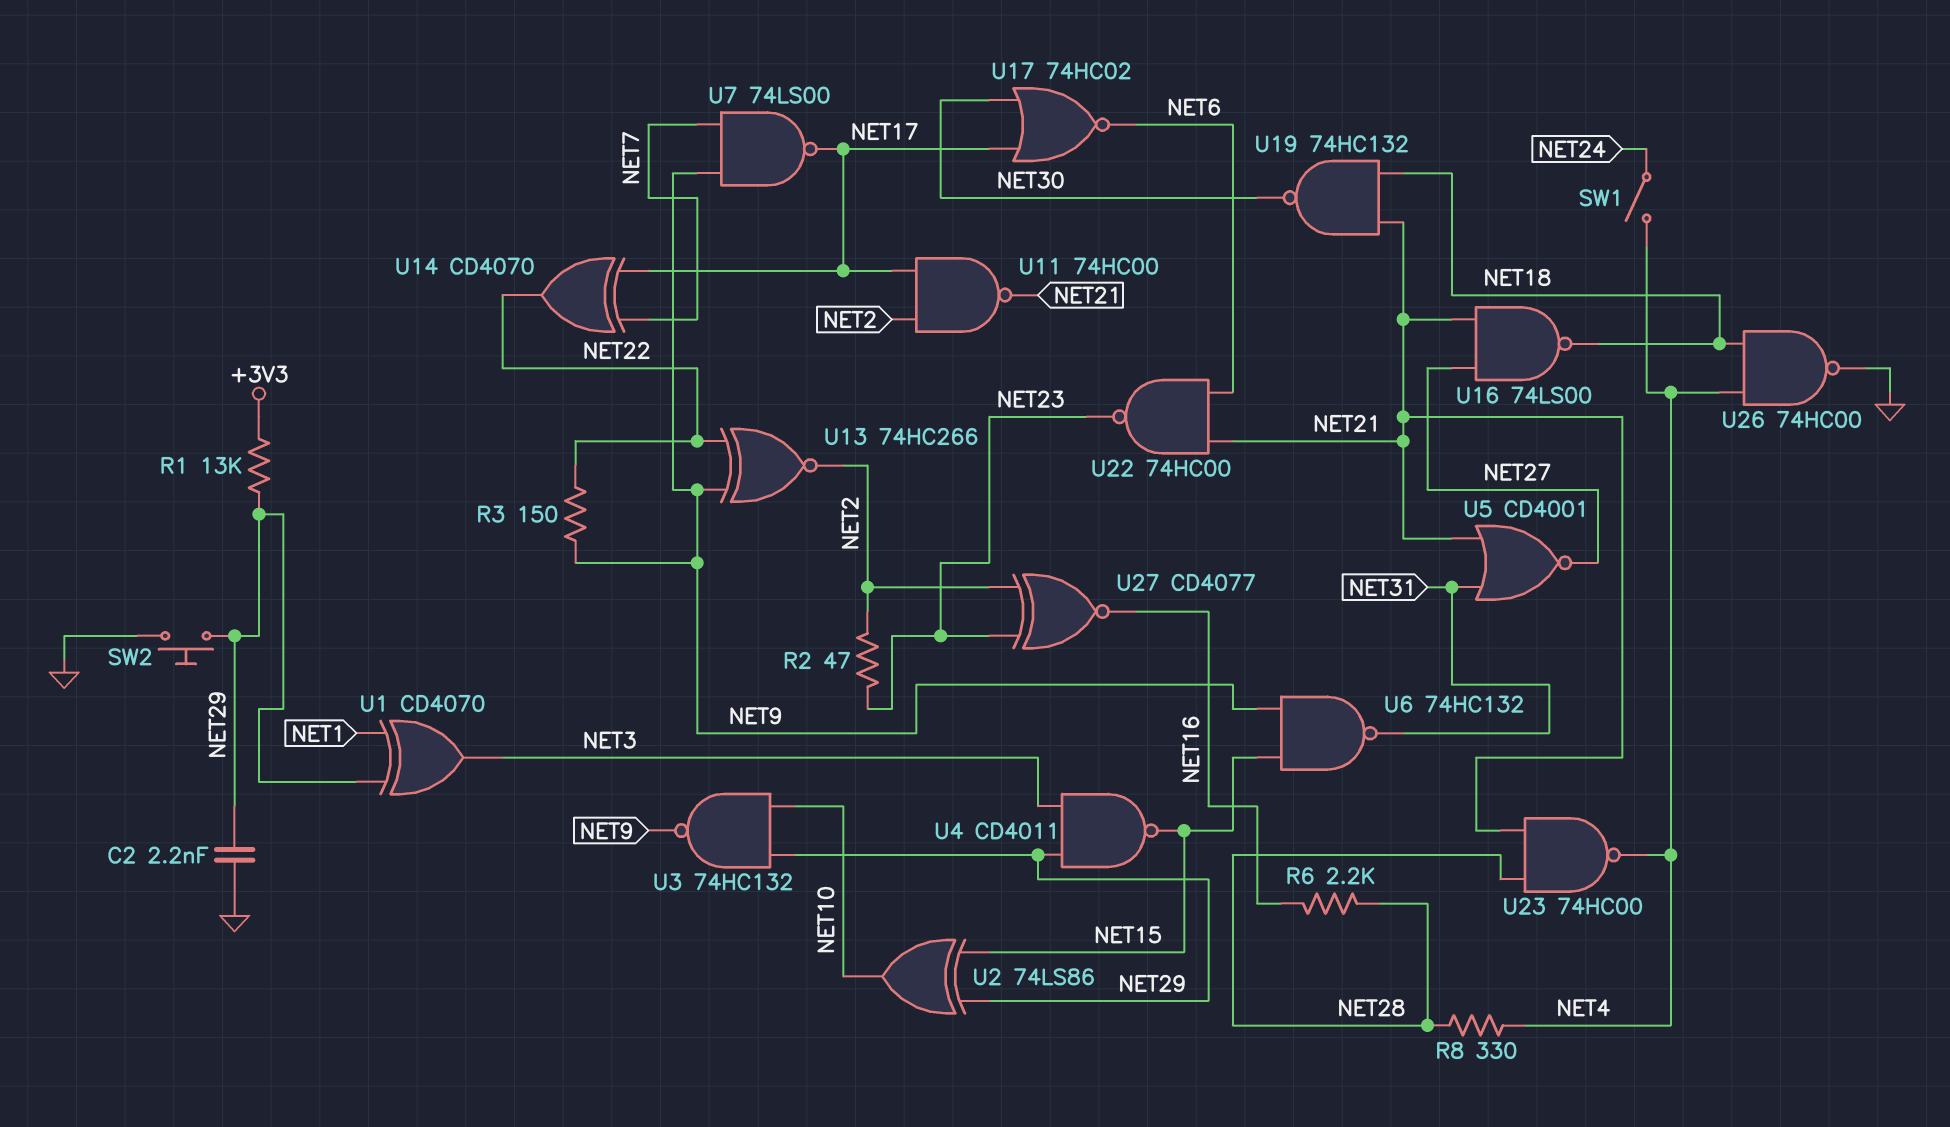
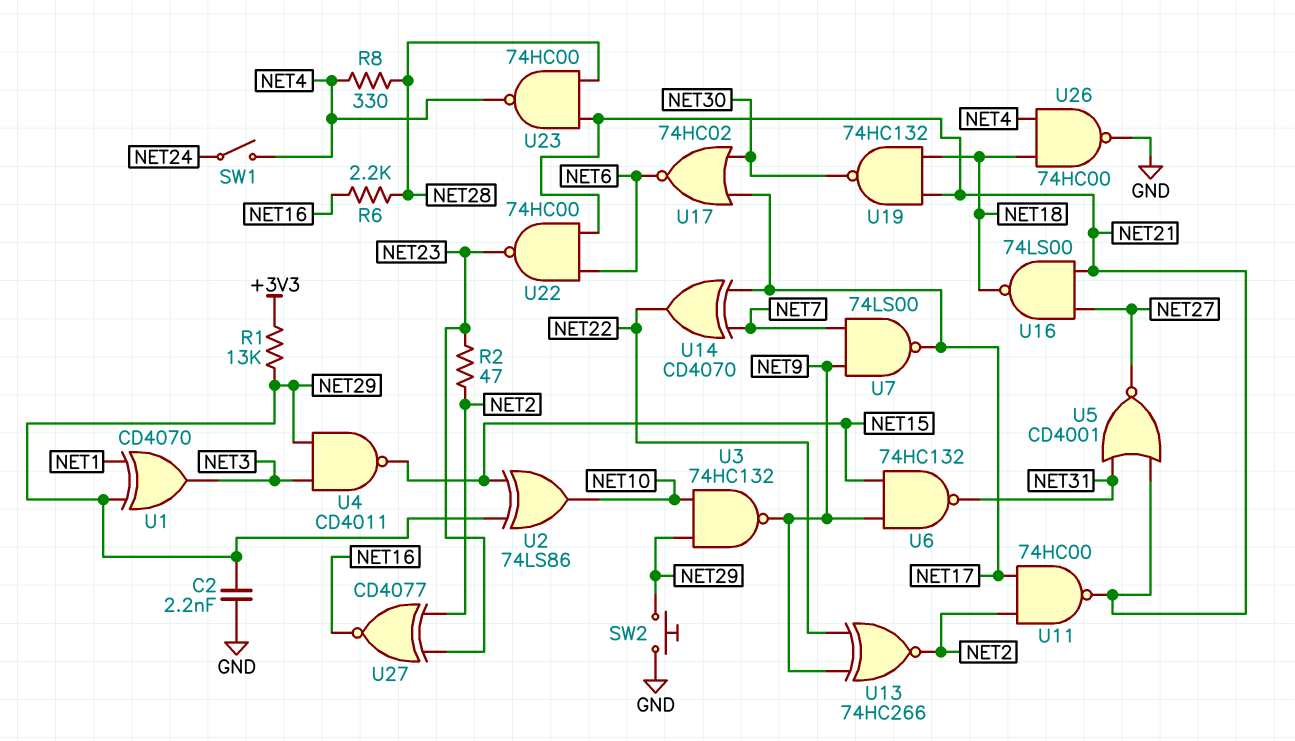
R3: 150 (NET9, NET22) -> none

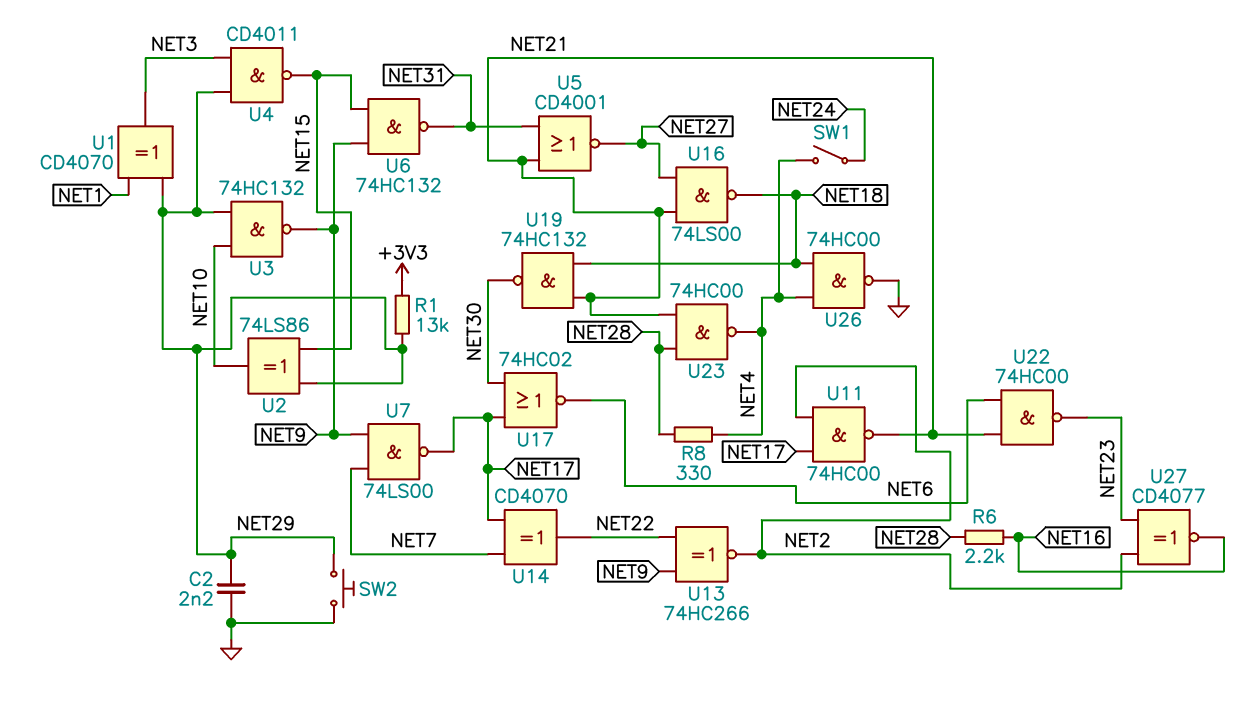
R2: 47 (NET2, NET23) -> none

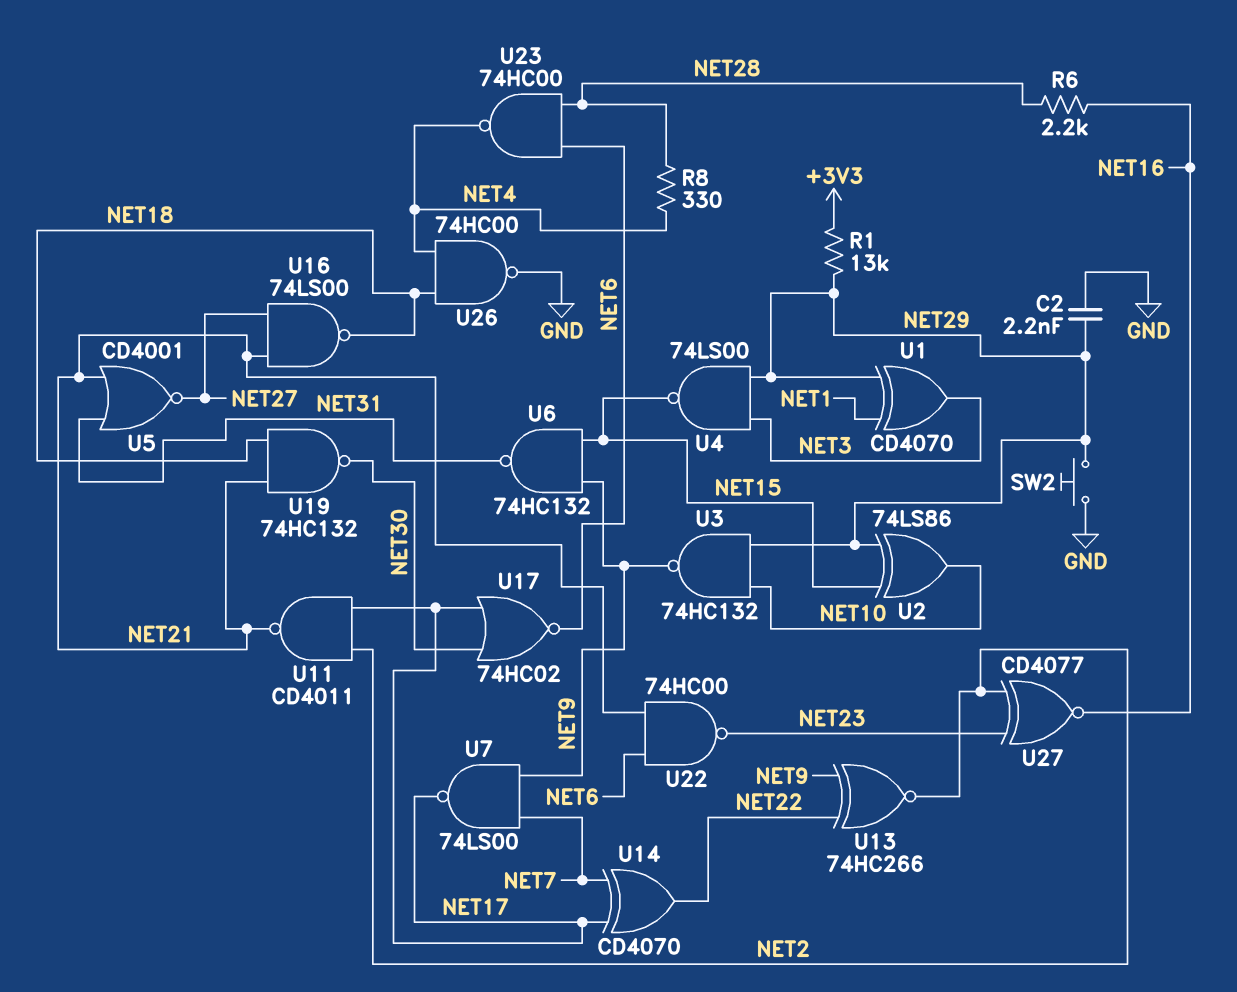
SW1: switch (NET4, NET24) -> none
U4: NAND CD4011 (in NET3, in NET29, out NET15) -> NAND 74LS00 (in NET3, in NET29, out NET15)
U11: NAND 74HC00 (in NET2, in NET17, out NET21) -> NAND CD4011 (in NET2, in NET17, out NET21)
U23: NAND 74HC00 (in NET21, in NET28, out NET4) -> NAND 74HC00 (in NET6, in NET28, out NET4)

